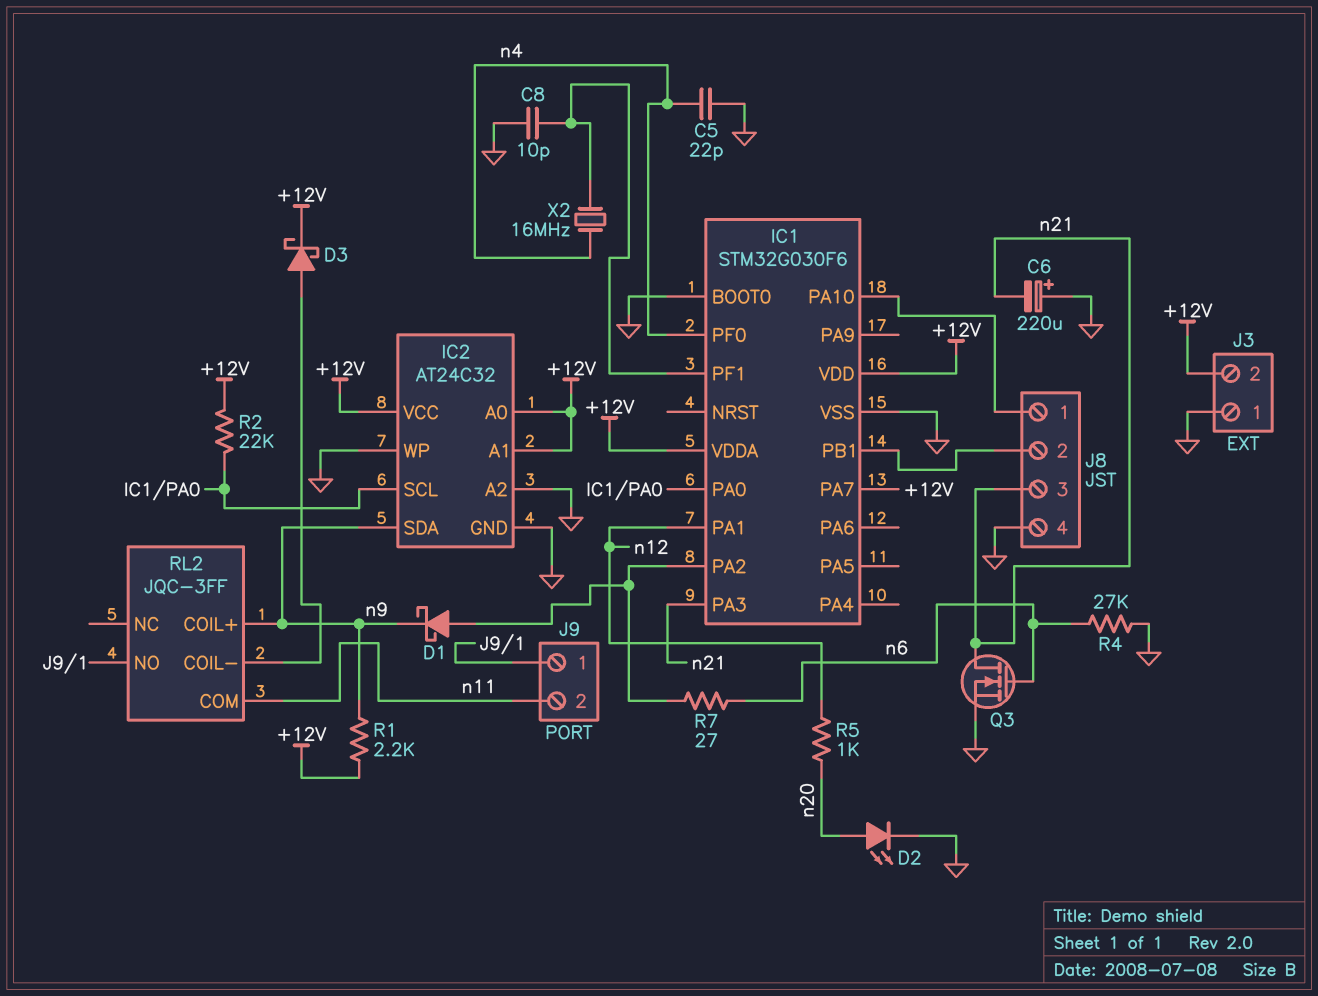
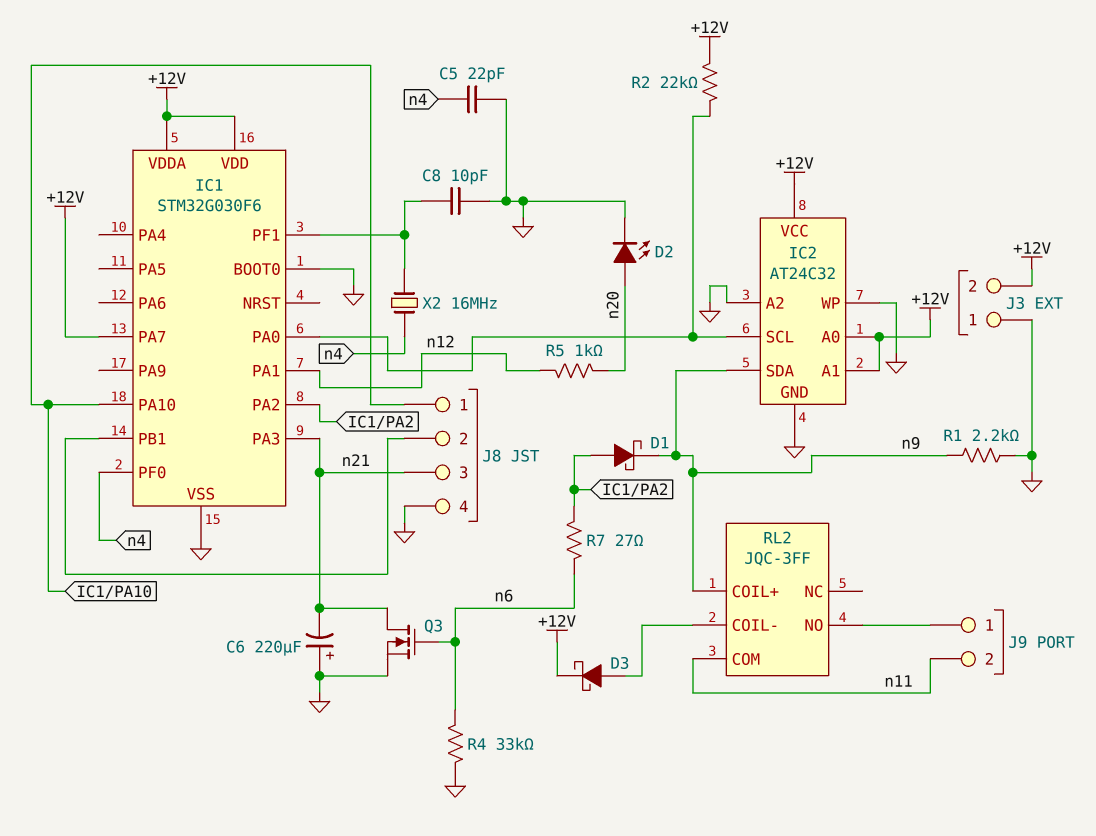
R1: 2.2k (+12V, n9) -> 2.2k (GND, n9)
R4: 27k (GND, n6) -> 33k (GND, n6)

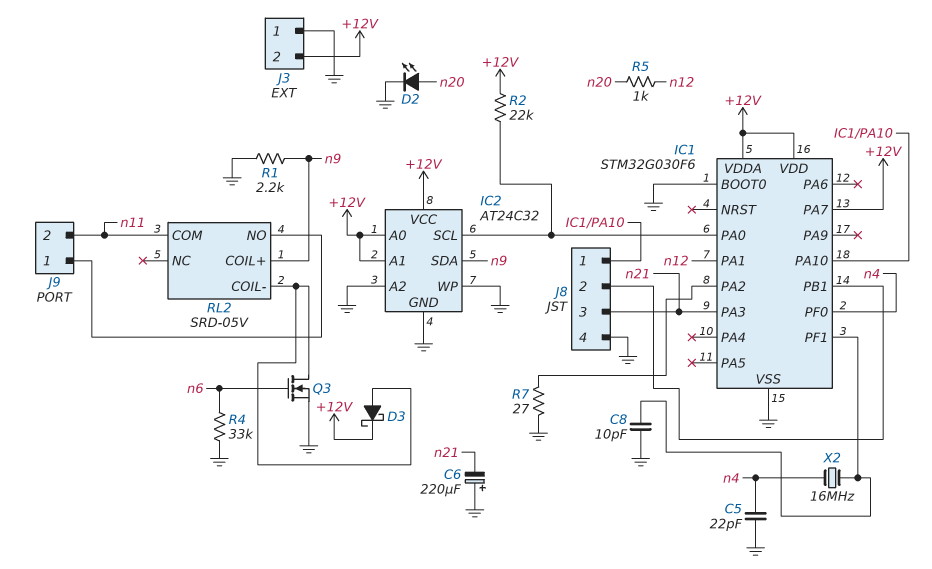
D1: schottky (A IC1/PA2, K n9) -> none
Q3: NMOS (G n6, D n21, S GND) -> NMOS (G n6, D RL2/COIL-, S GND)
R7: 27 (IC1/PA2, n6) -> 27 (GND, IC1/PA2)
RL2: JQC-3FF -> SRD-05V

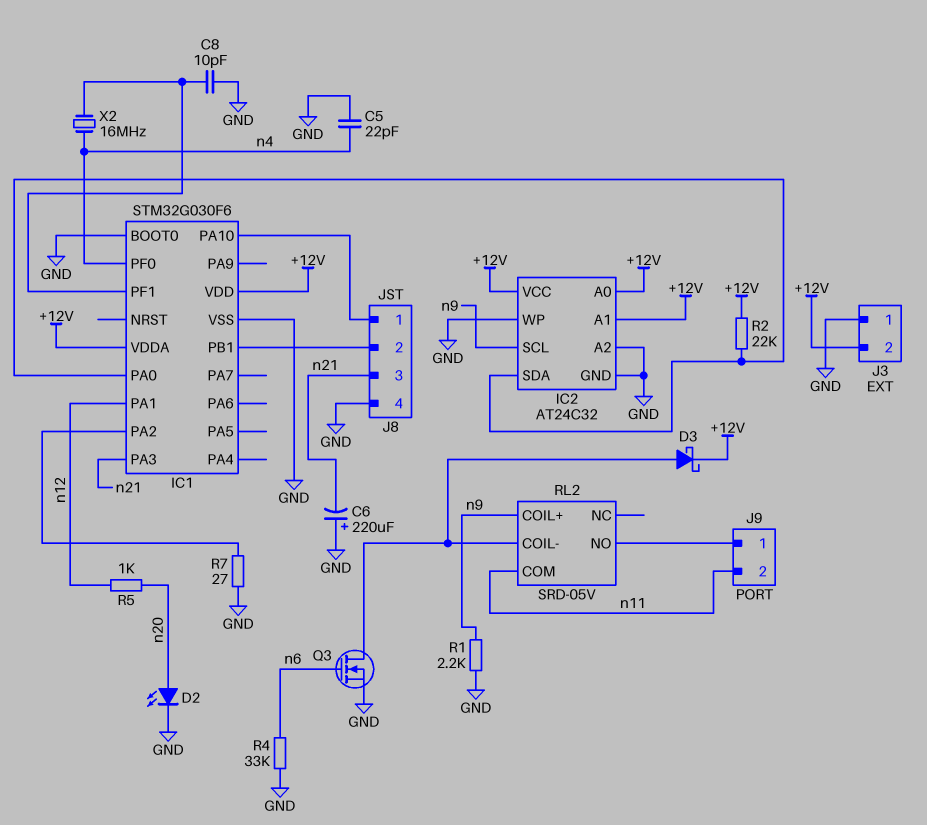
IC1 pin PA7: +12V -> none
IC2 pin SCL: IC1/PA0 -> n9
IC2 pin SDA: n9 -> IC1/PA0

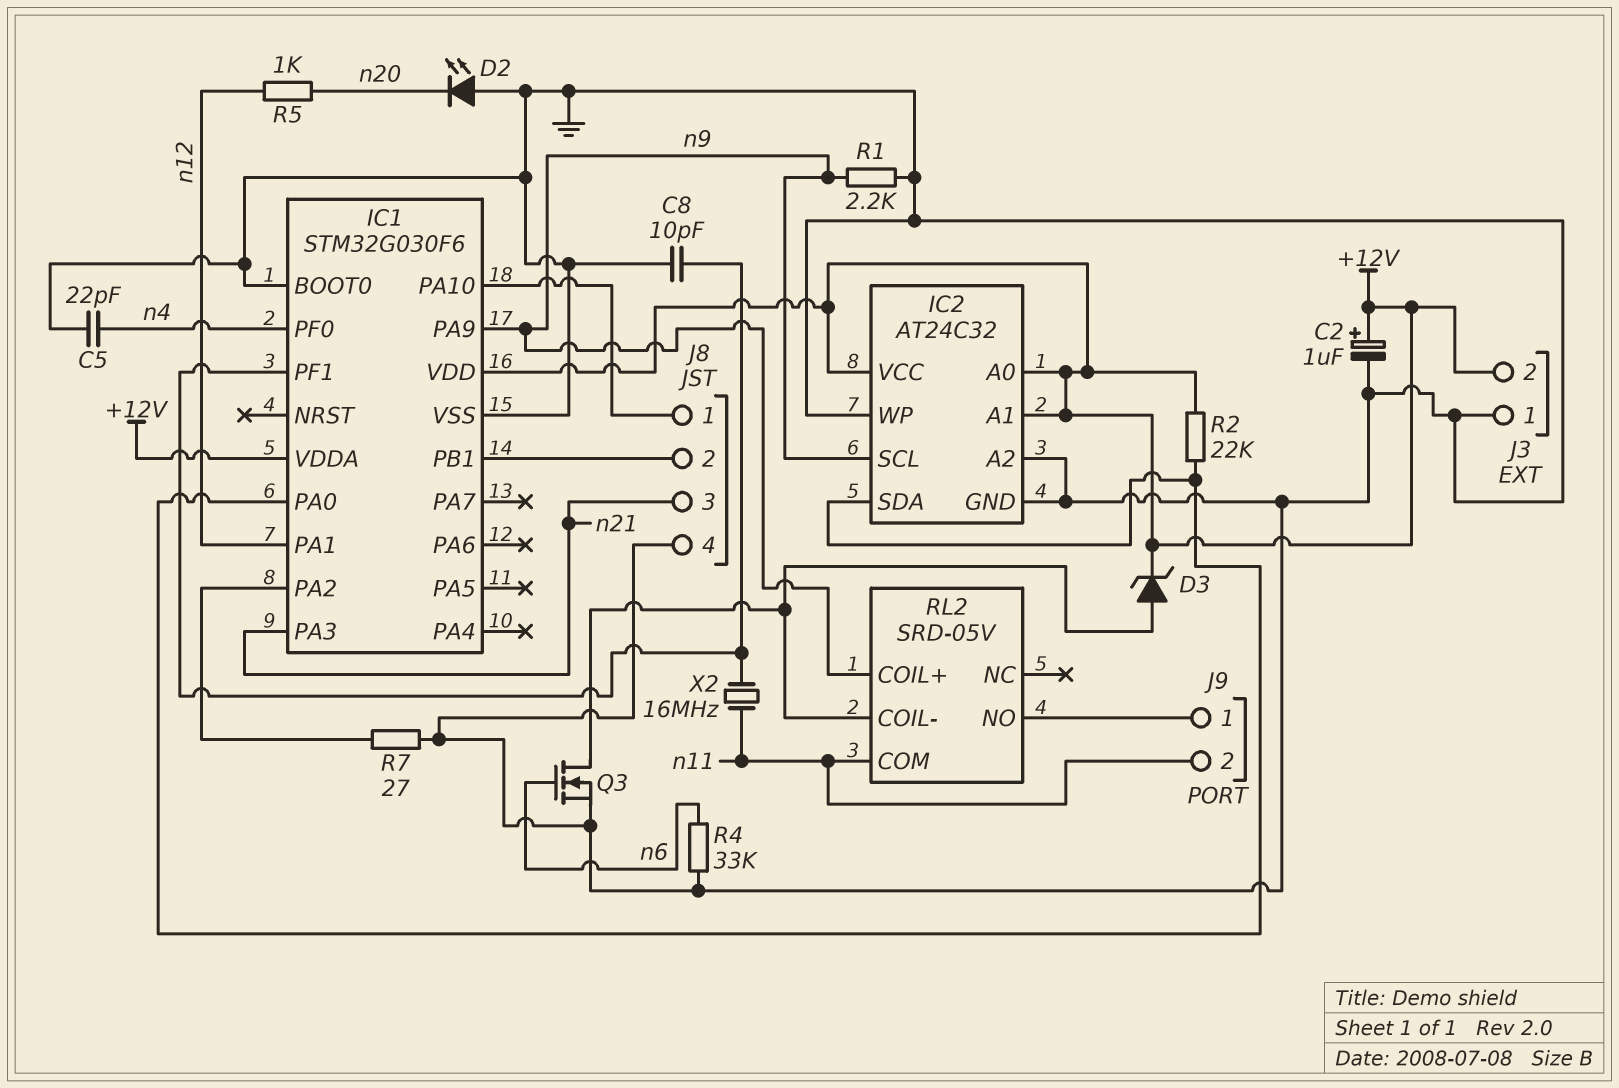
C2: none -> 1uF (plus +12V, minus GND)
C6: 220uF (plus GND, minus n21) -> none
D2: LED (A n20, K GND) -> LED (A GND, K n20)
D3: schottky (A RL2/COIL-, K +12V) -> zener (A RL2/COIL-, K +12V)
IC1 pin PA9: none -> n9
X2: 16MHz (IC1/PF1, n4) -> 16MHz (IC1/PF1, n11)

